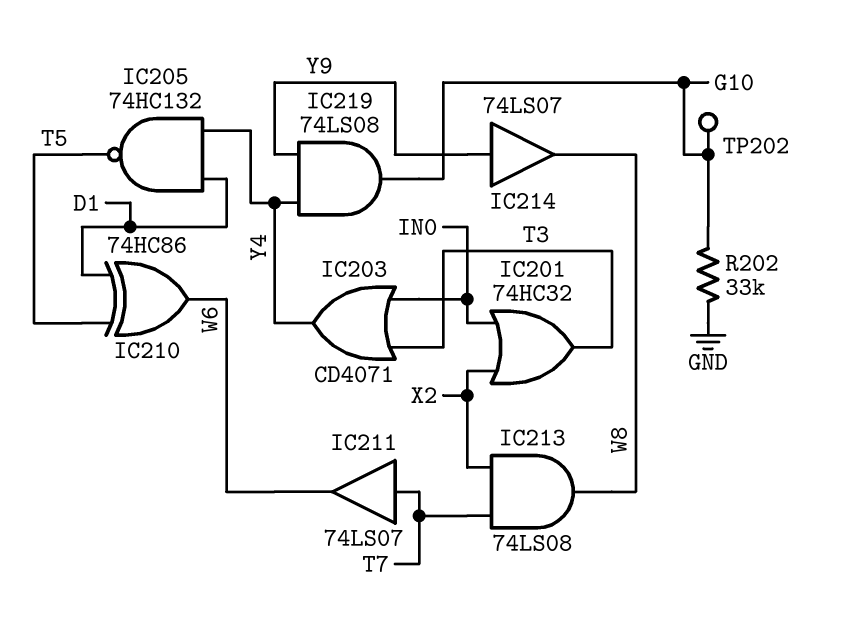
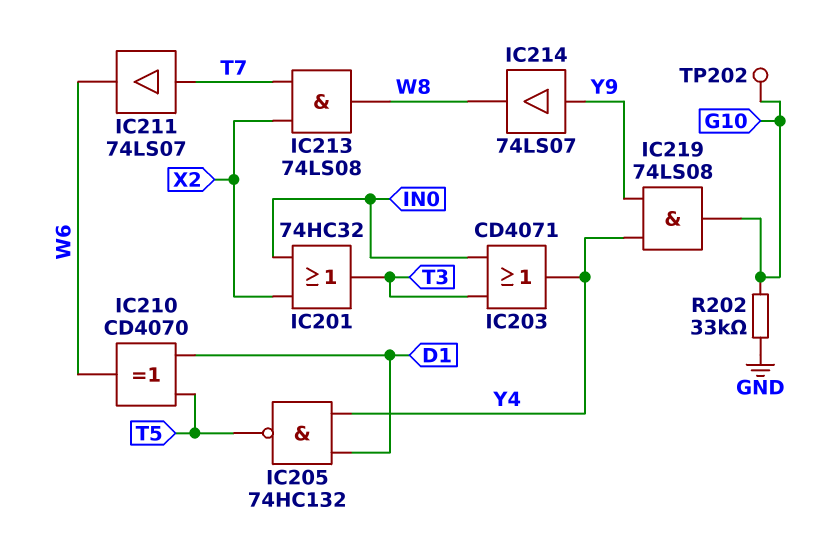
IC210: XOR 74HC86 (in D1, in T5, out W6) -> XOR CD4070 (in D1, in T5, out W6)

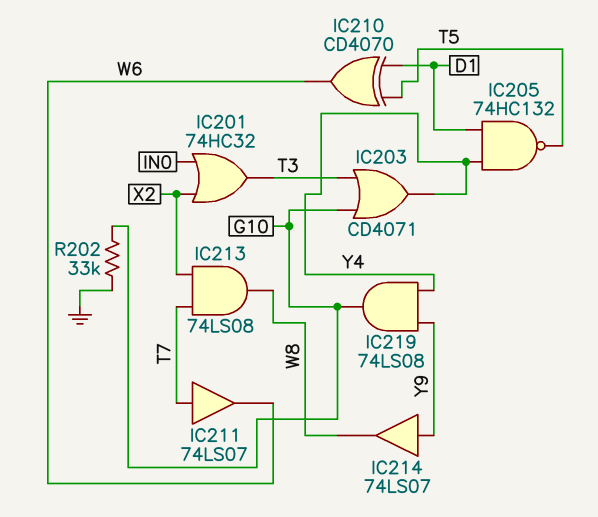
IC203: OR CD4071 (in IN0, in T3, out Y4) -> OR CD4071 (in G10, in T3, out Y4)
TP202: test point (G10) -> none

